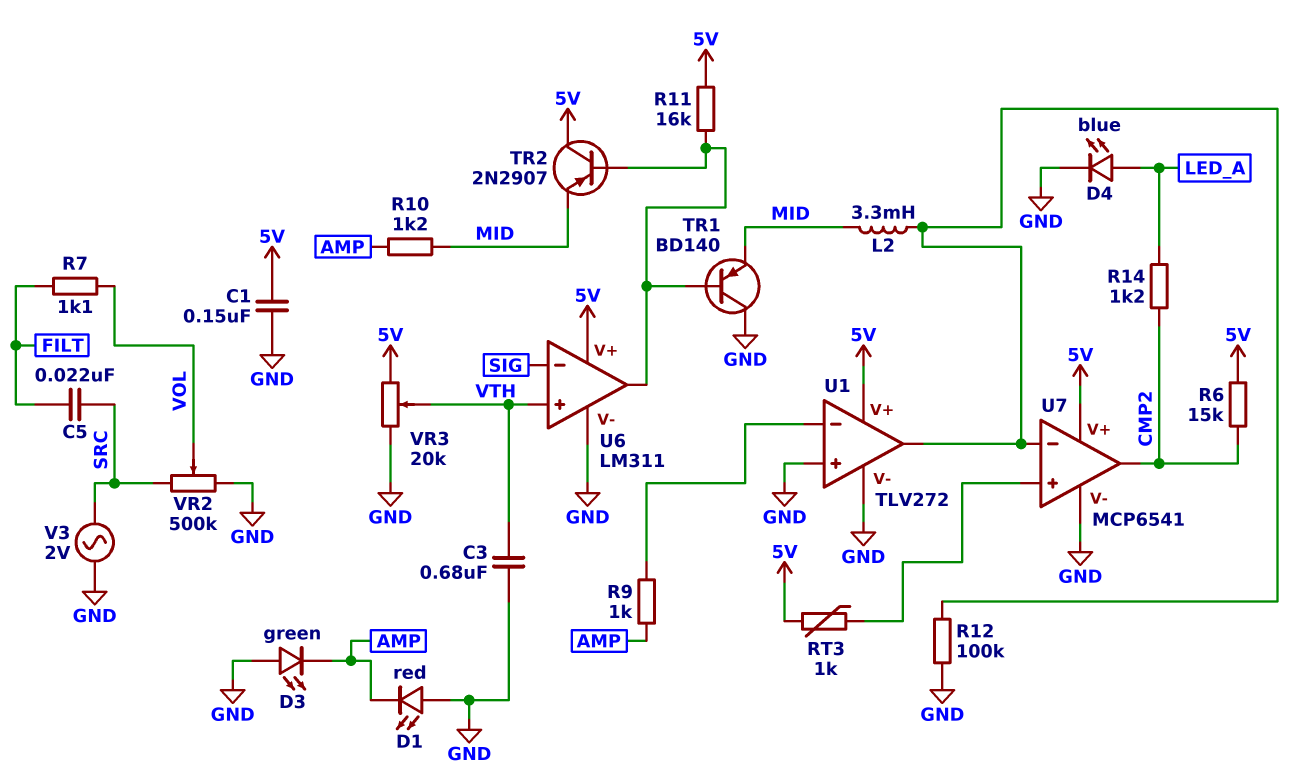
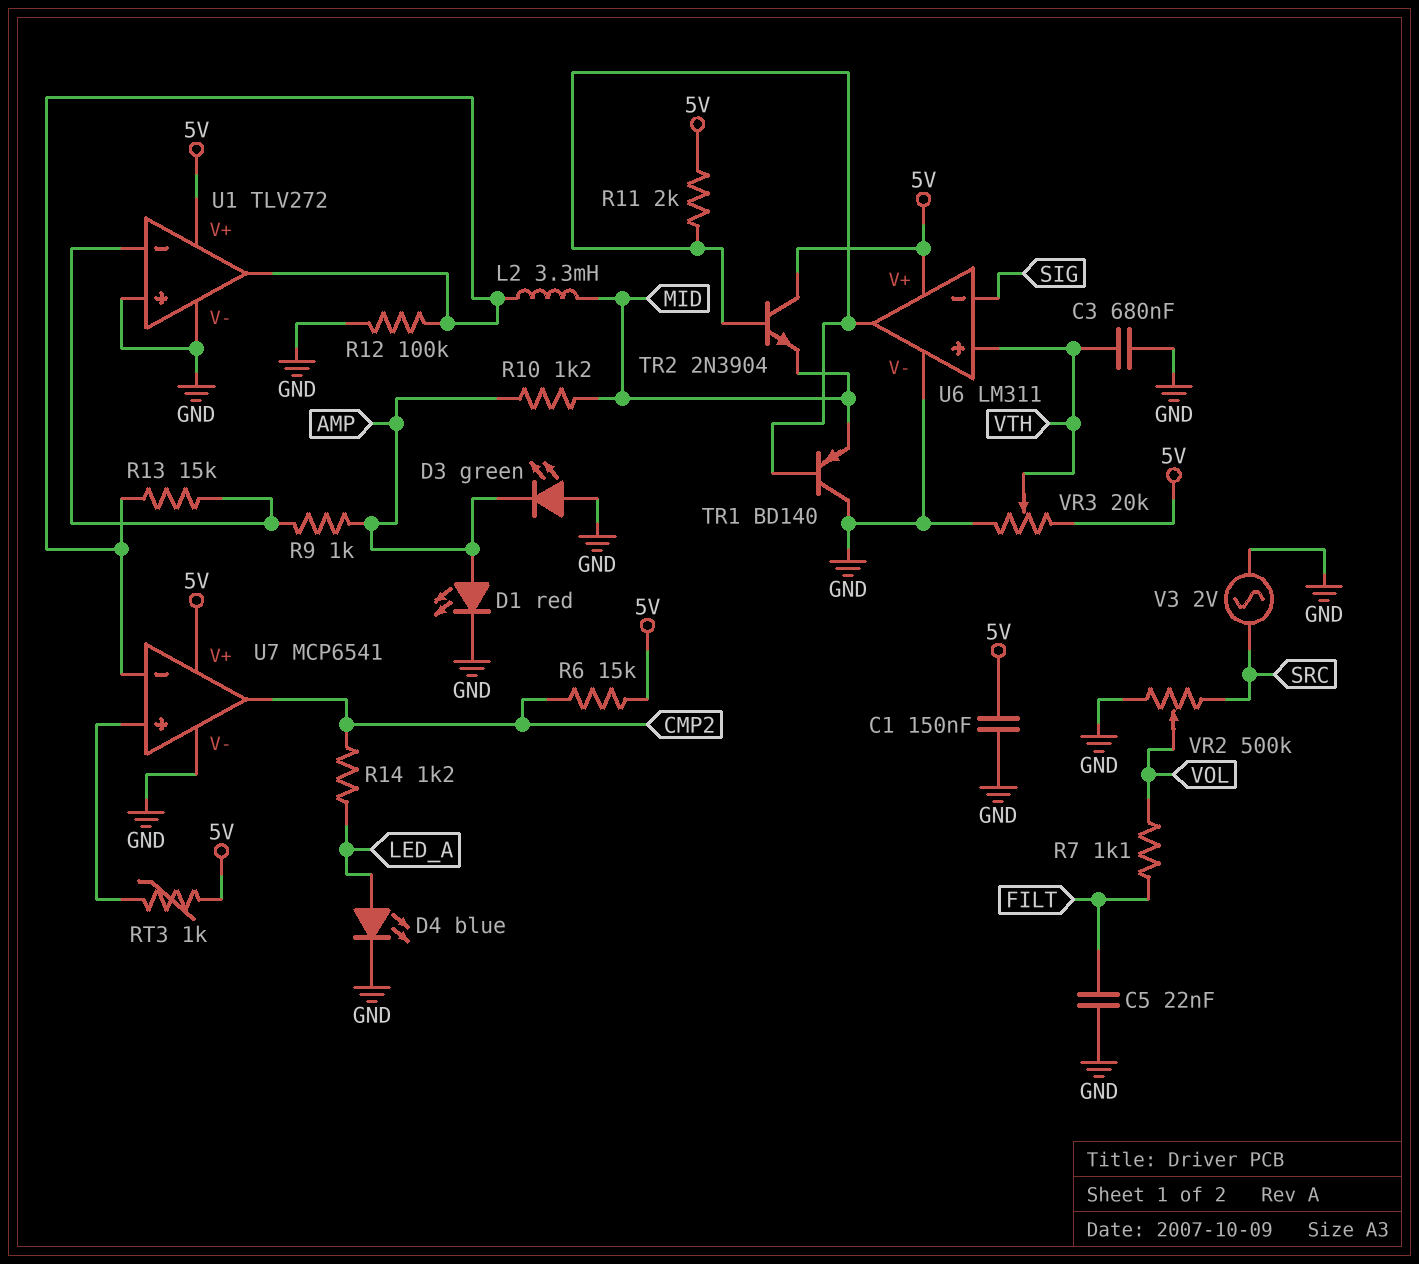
C5: 22nF (FILT, SRC) -> 22nF (FILT, GND)
D1: LED red (A GND, K AMP) -> LED red (A AMP, K GND)
R11: 16k (5V, U6/out) -> 2k (5V, U6/out)
R13: none -> 15k (U1/in-, U1/out)
TR2: PNP 2N2907 (B U6/out, C 5V, E MID) -> NPN 2N3904 (B U6/out, C 5V, E MID)

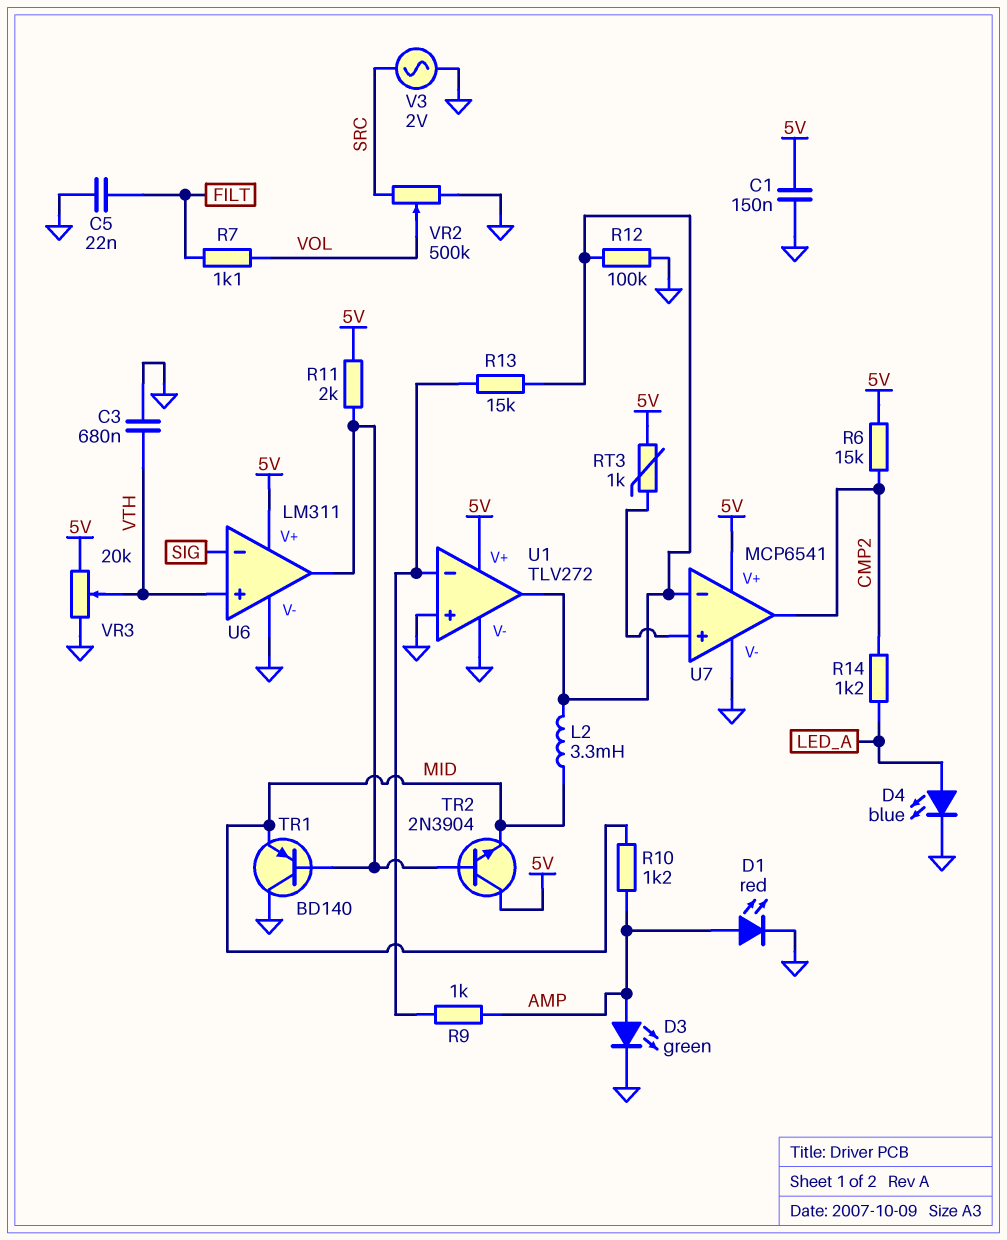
D3: LED green (A GND, K AMP) -> LED green (A AMP, K GND)

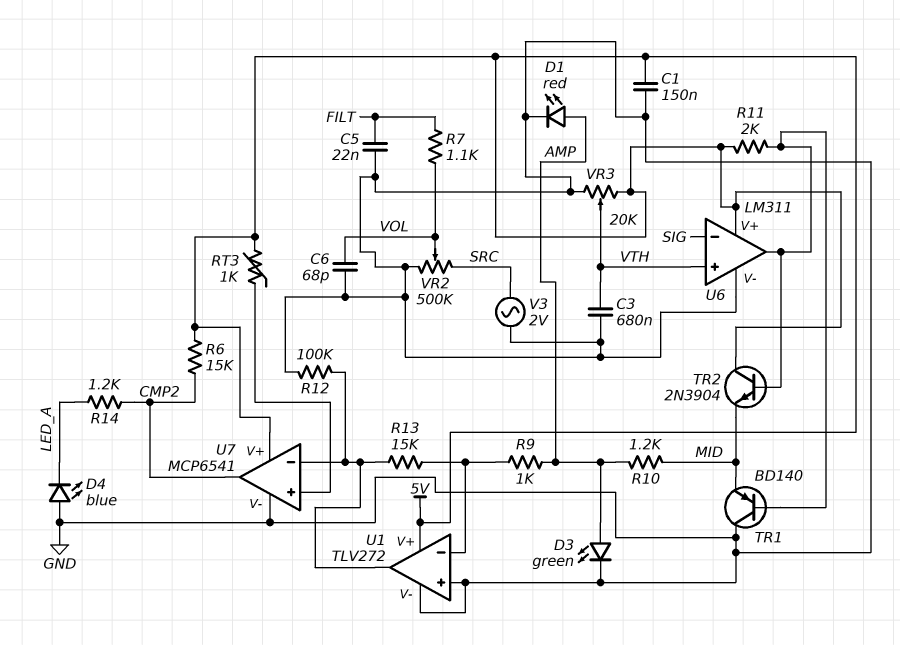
C6: none -> 68pF (GND, VOL)
D4: LED blue (A LED_A, K GND) -> LED blue (A GND, K LED_A)
L2: 3.3mH (MID, U1/out) -> none

